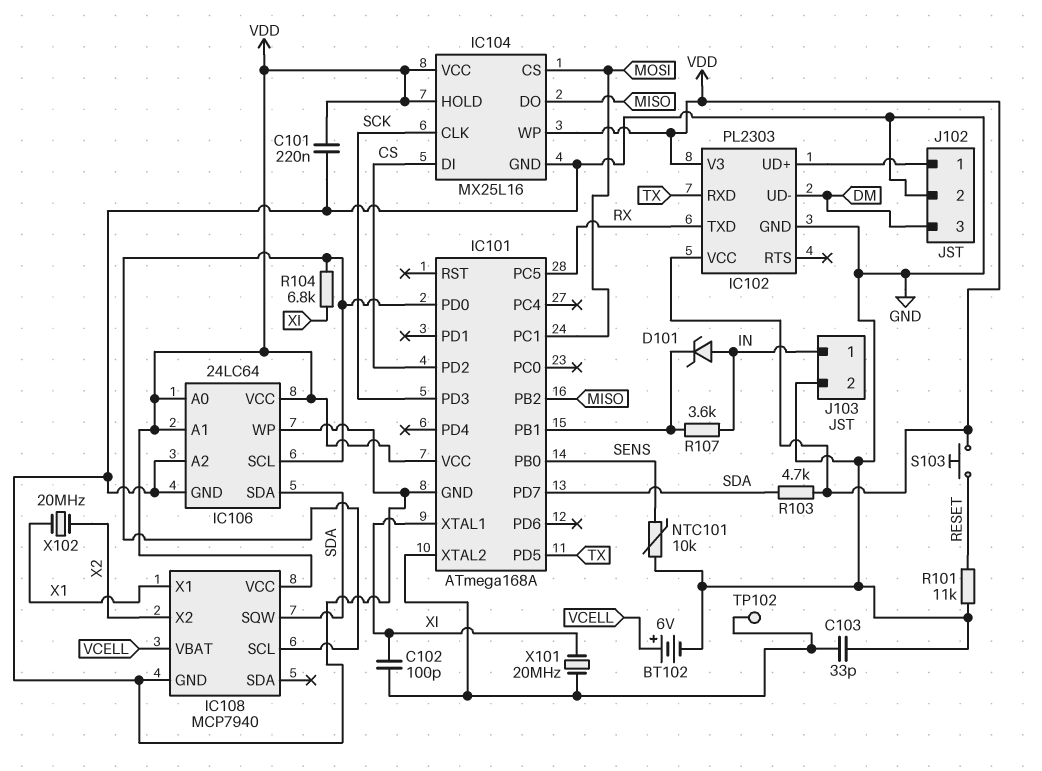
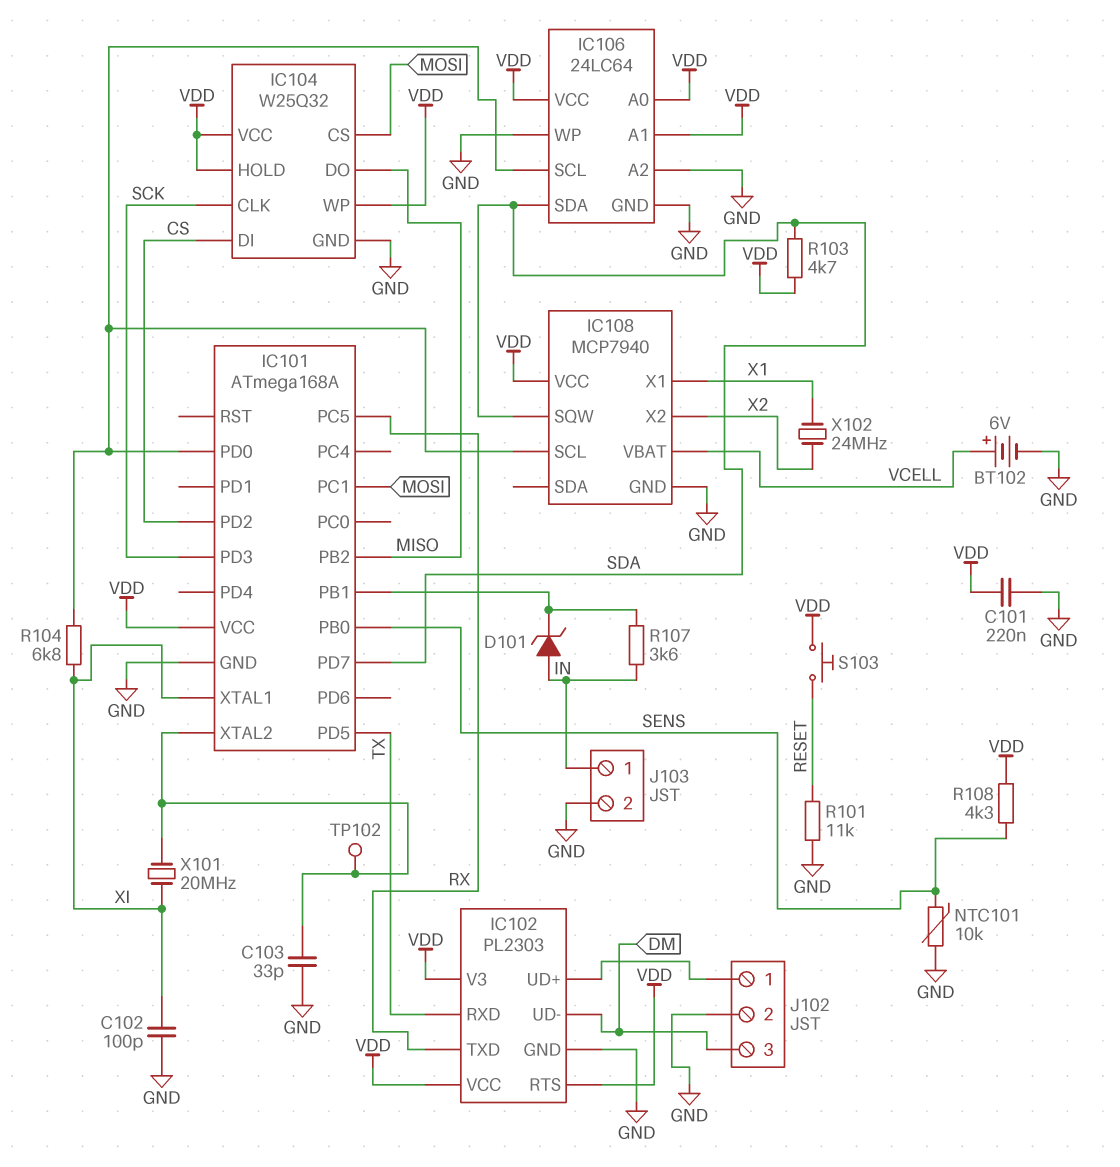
C102: 100pF (IC101/XTAL2, XI) -> 100pF (GND, XI)
IC102 pin RTS: none -> VDD
IC104: MX25L16 -> W25Q32
R108: none -> 4.3k (SENS, VDD)
X102: 20MHz (X1, X2) -> 24MHz (X1, X2)

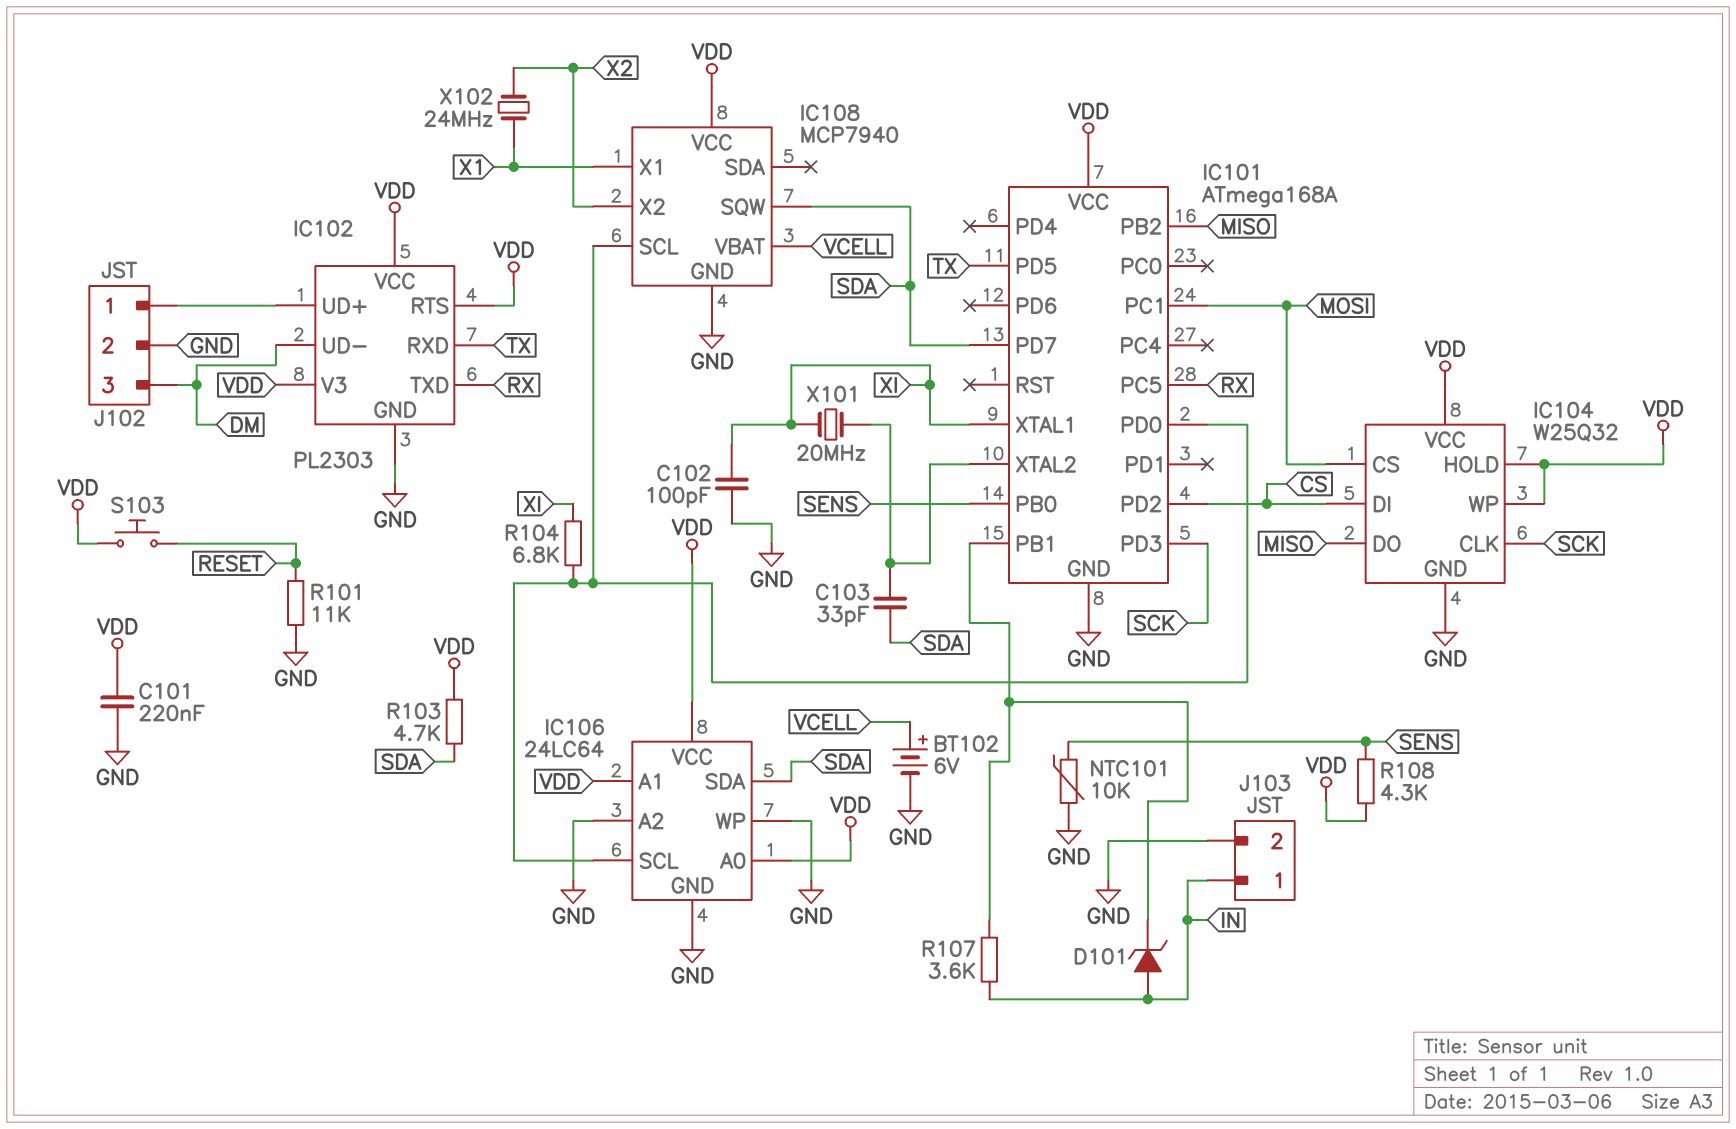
C103: 33pF (GND, IC101/XTAL2) -> 33pF (IC101/XTAL2, SDA)
TP102: test point (IC101/XTAL2) -> none

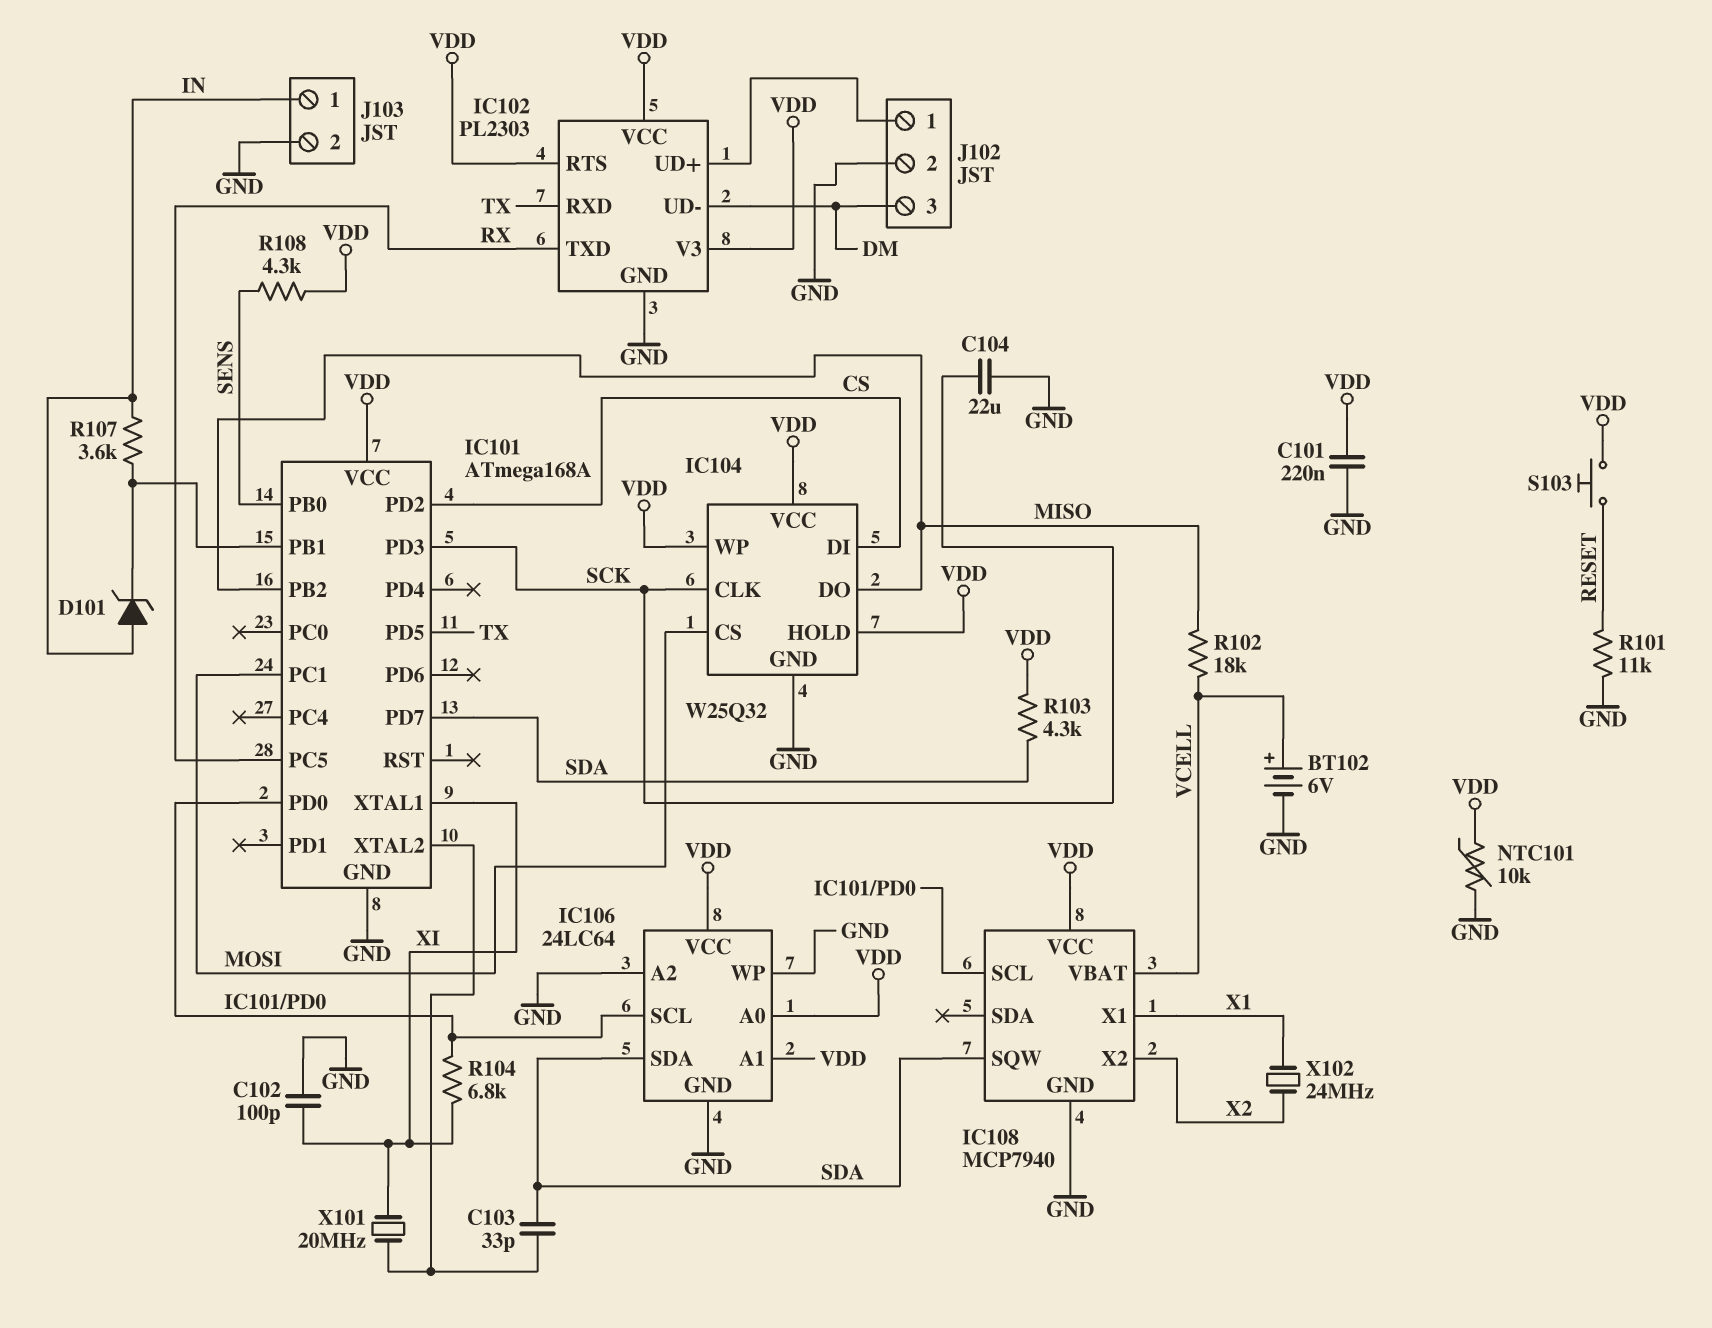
C104: none -> 22uF (GND, SCK)
NTC101: 10k (GND, SENS) -> 10k (GND, VDD)
R102: none -> 18k (MISO, VCELL)
R103: 4.7k (SDA, VDD) -> 4.3k (SDA, VDD)

